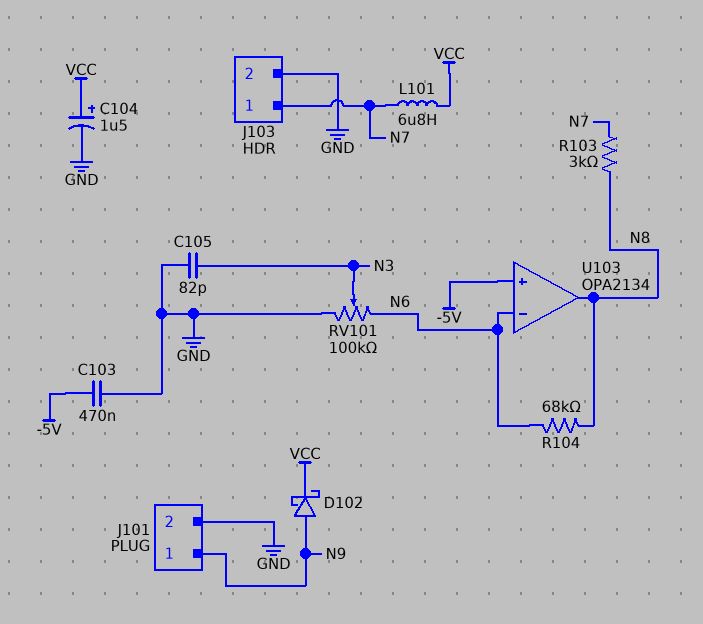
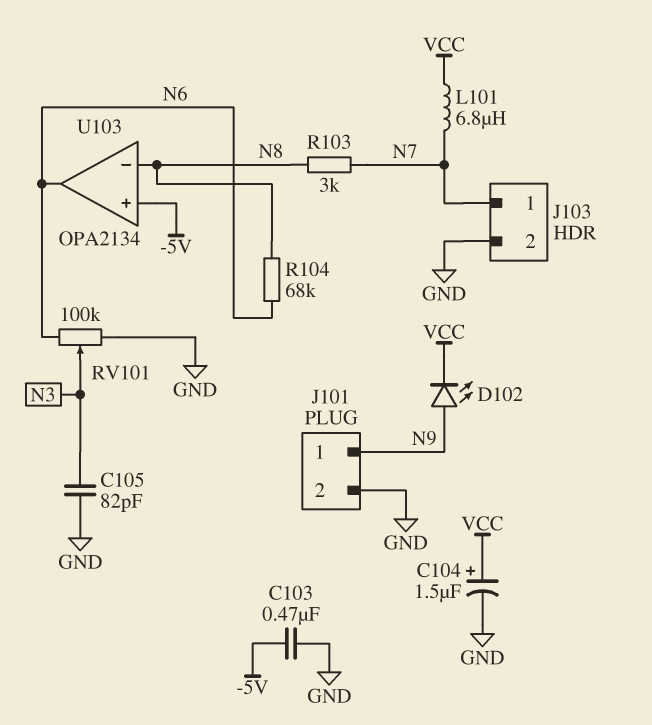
D102: schottky (A N9, K VCC) -> LED (A N9, K VCC)
U103 pin in-: N6 -> N8
U103 pin out: N8 -> N6

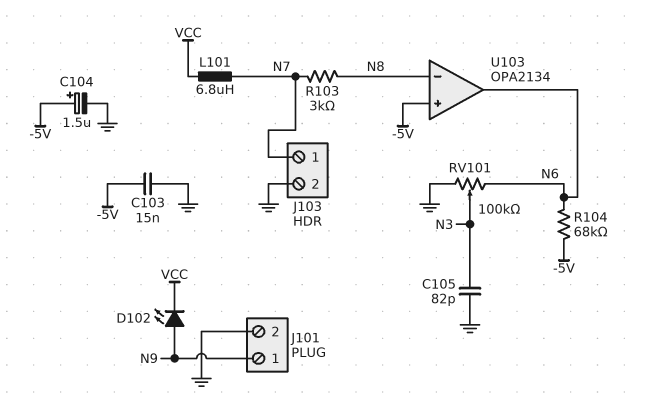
C103: 470nF (-5V, GND) -> 15nF (-5V, GND)
C104: 1.5uF (plus VCC, minus GND) -> 1.5uF (plus -5V, minus GND)
R104: 68k (N6, N8) -> 68k (-5V, N6)

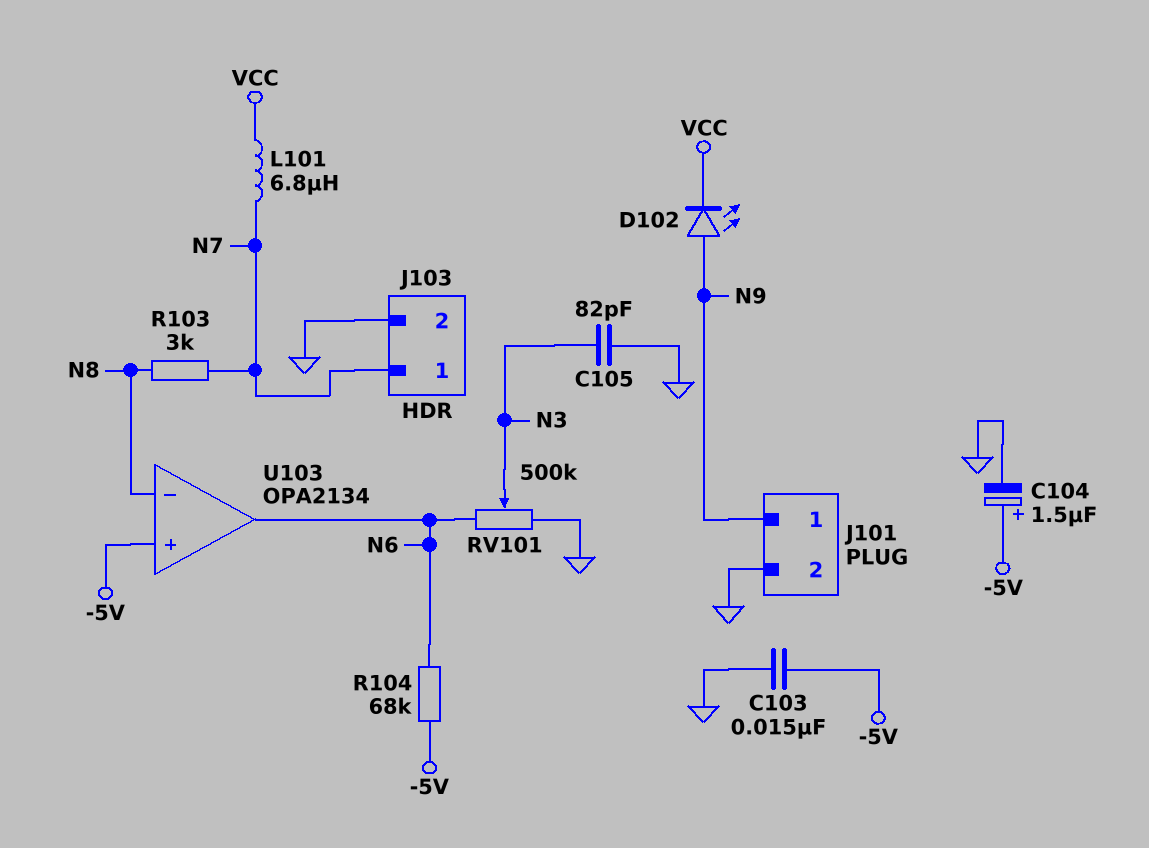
RV101: 100k (GND, N6, wiper N3) -> 500k (GND, N6, wiper N3)

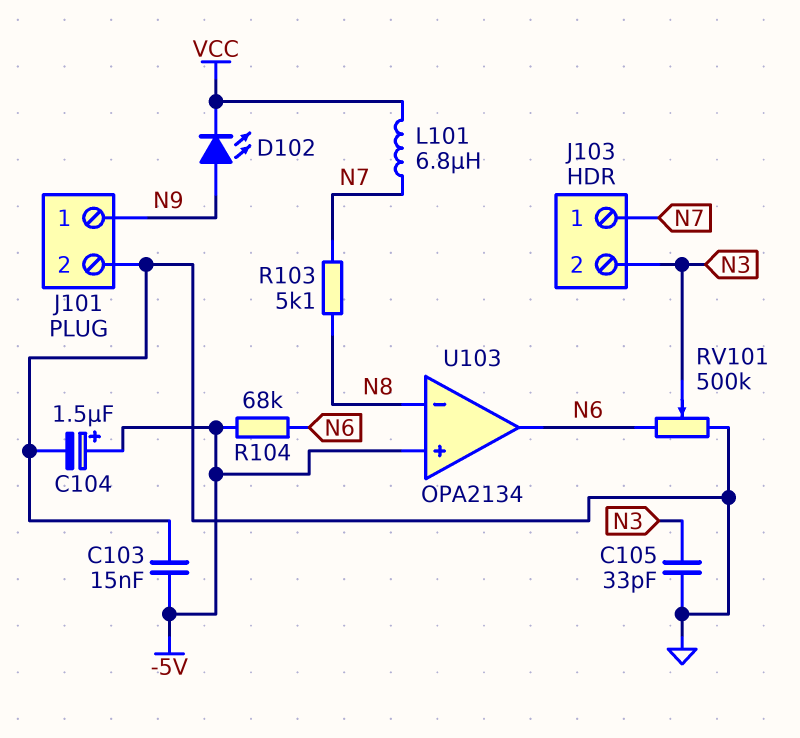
C105: 82pF (GND, N3) -> 33pF (GND, N3)
J103 pin 2: GND -> N3
R103: 3k (N7, N8) -> 5.1k (N7, N8)

